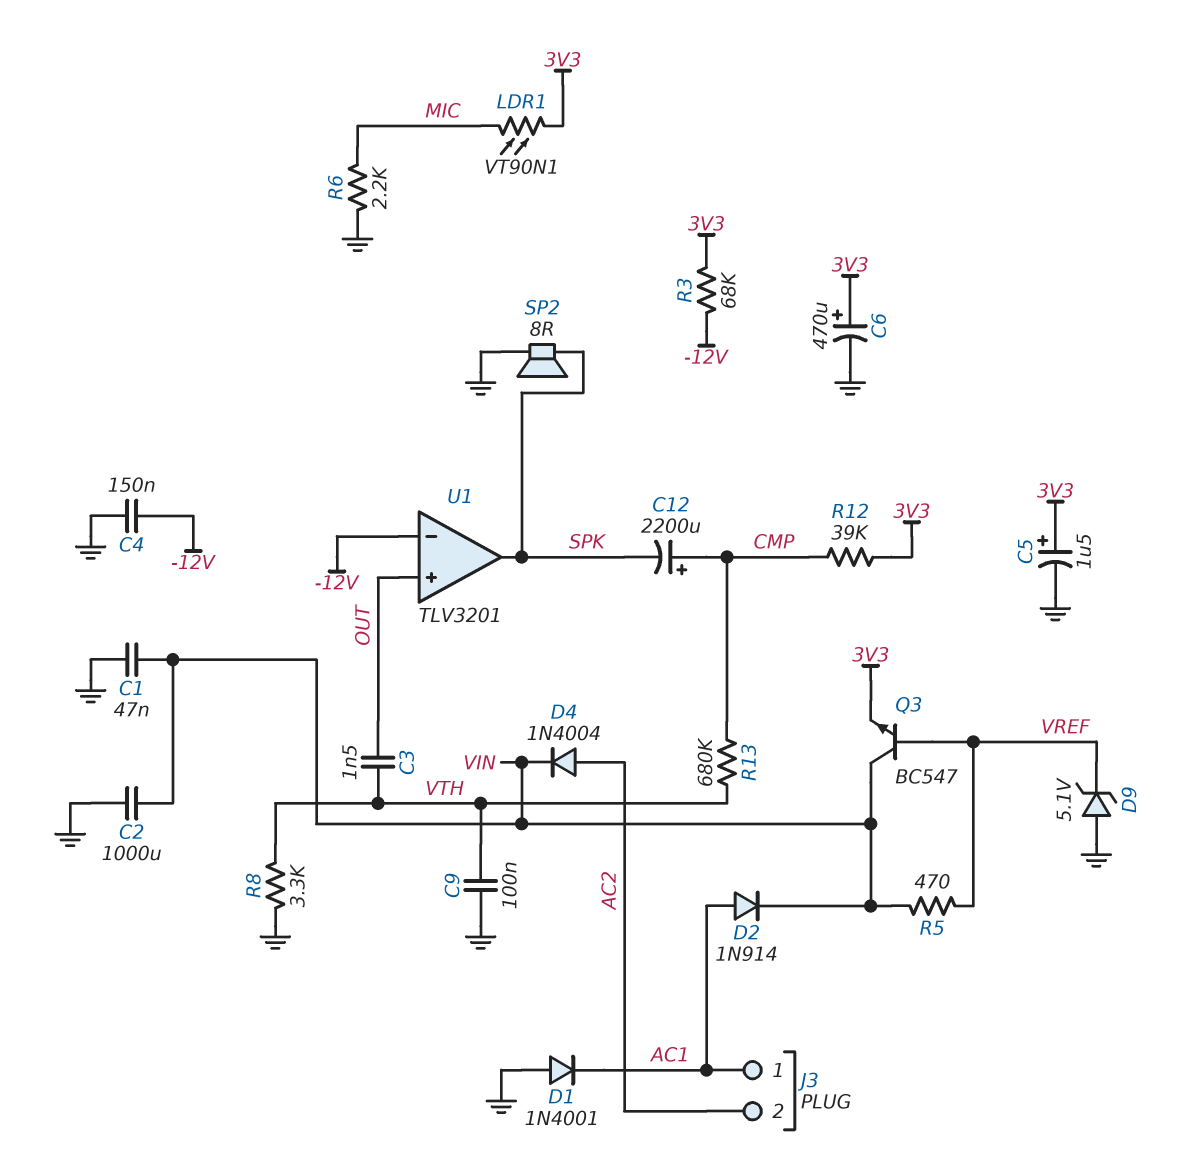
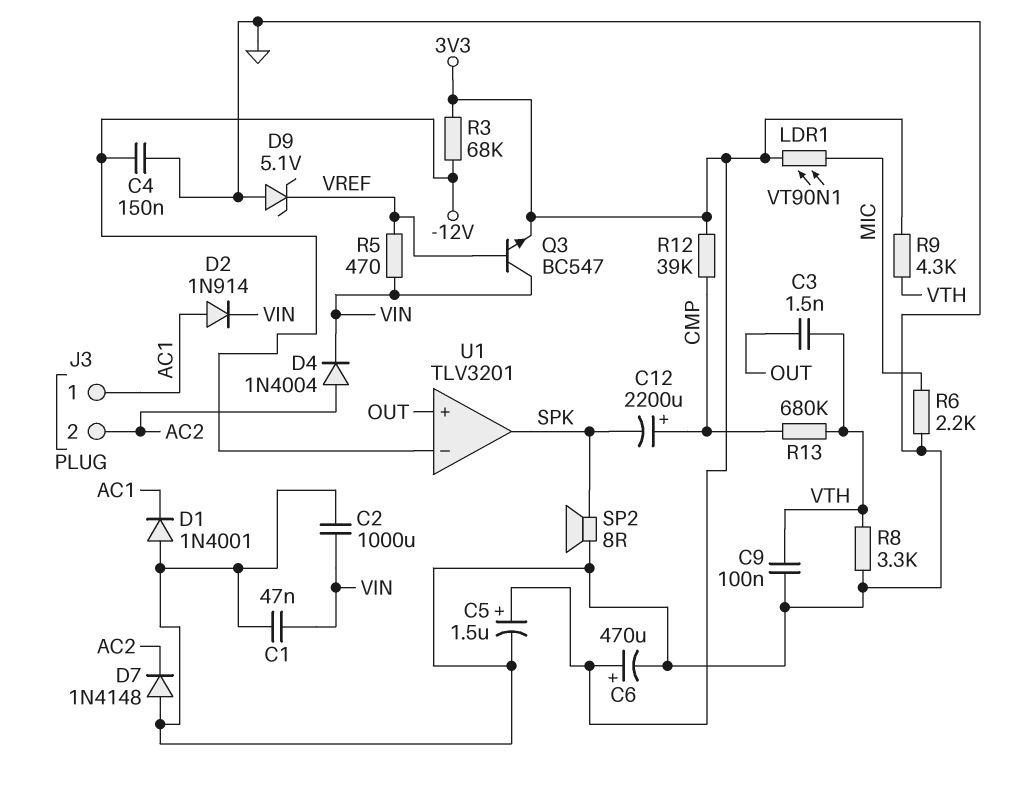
D7: none -> diode 1N4148 (A GND, K AC2)
R9: none -> 4.3k (3V3, VTH)

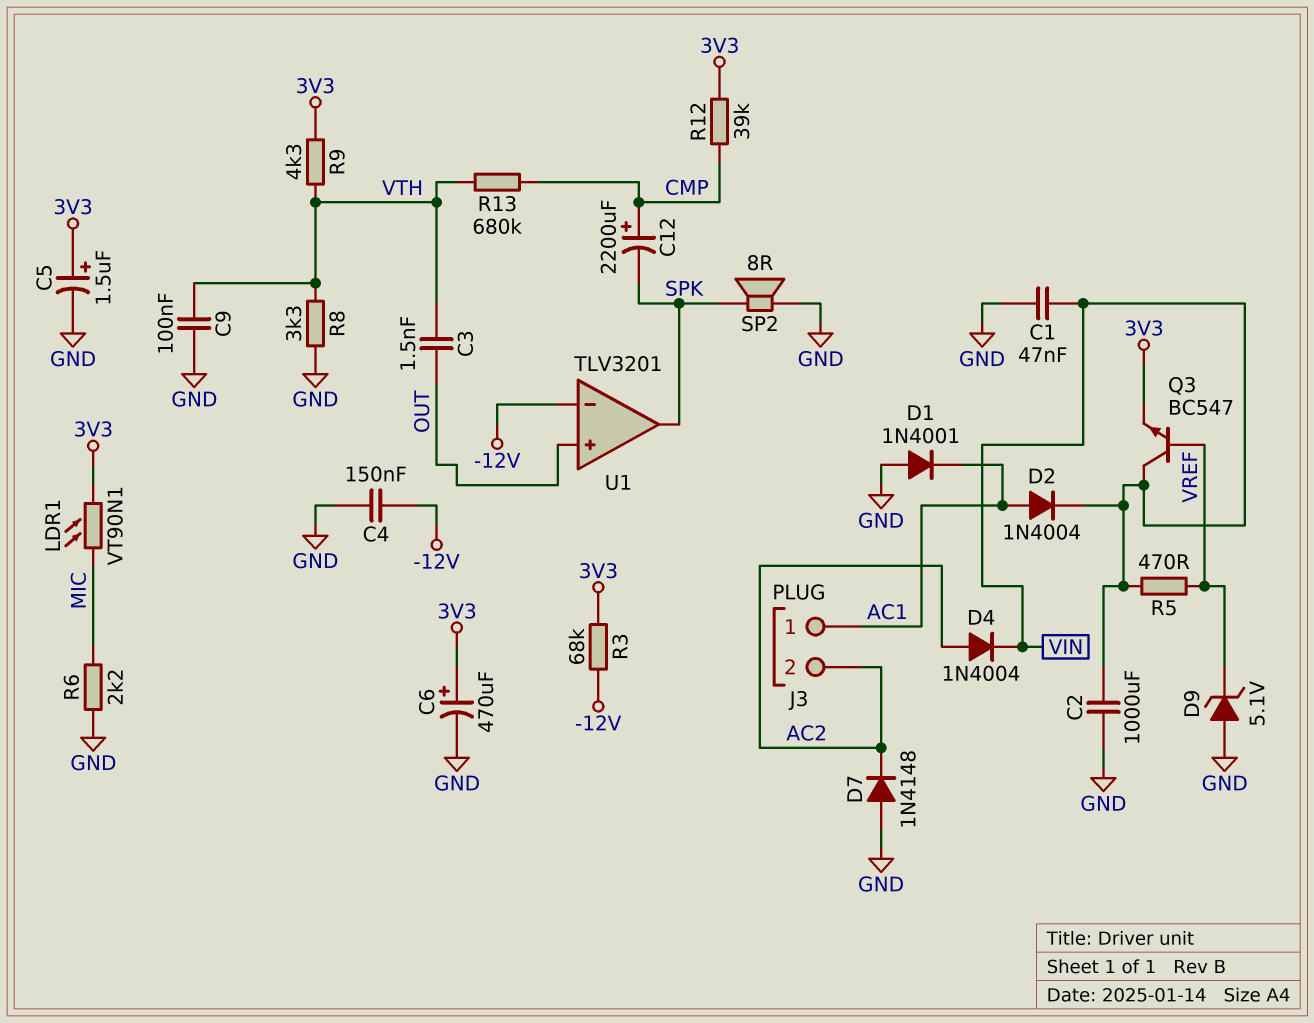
D2: diode 1N914 (A AC1, K VIN) -> diode 1N4004 (A AC1, K VIN)

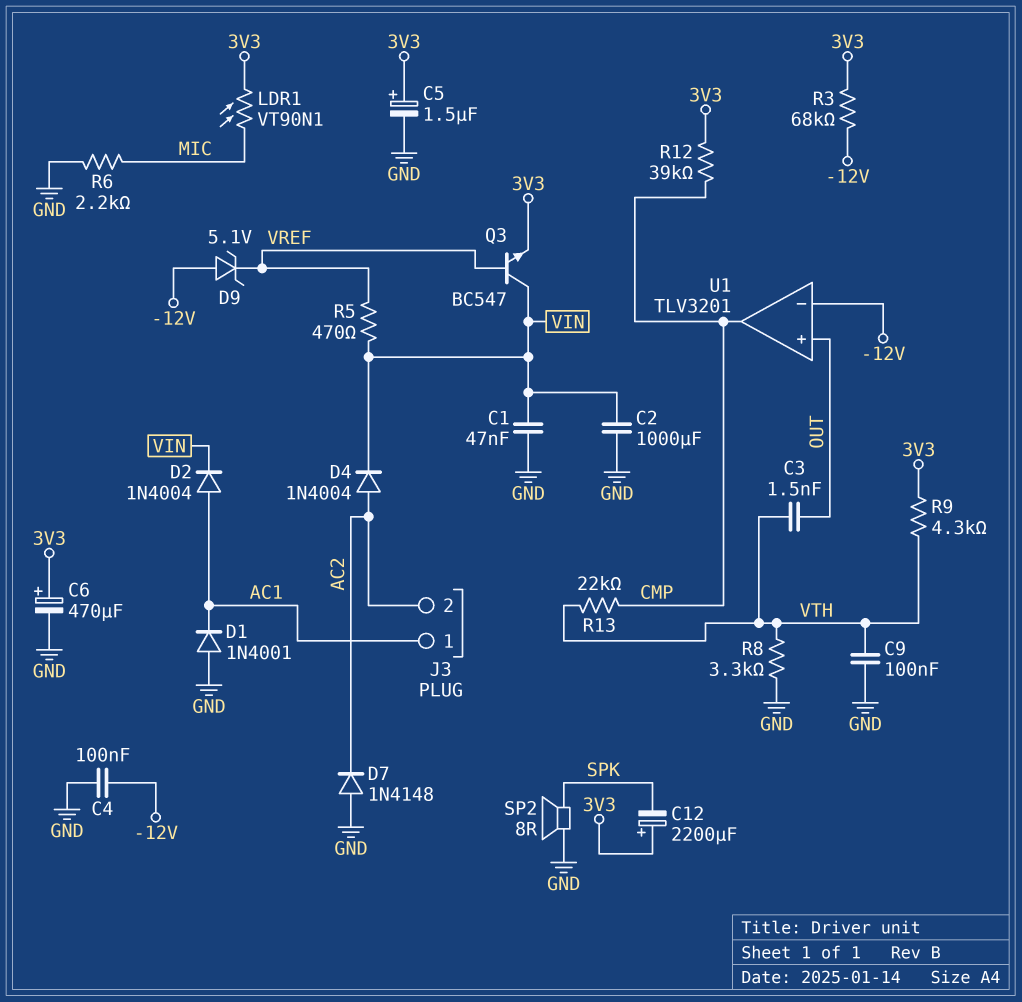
C4: 150nF (-12V, GND) -> 100nF (-12V, GND)
C12: 2200uF (plus CMP, minus SPK) -> 2200uF (plus 3V3, minus SPK)
D9: zener 5.1V (A GND, K VREF) -> zener 5.1V (A -12V, K VREF)
R13: 680k (CMP, VTH) -> 22k (CMP, VTH)
U1 pin out: SPK -> CMP

